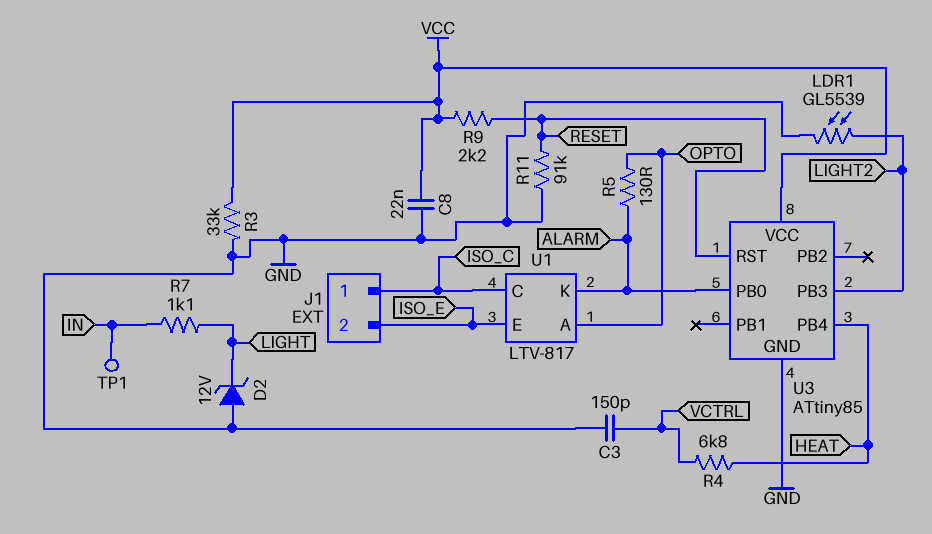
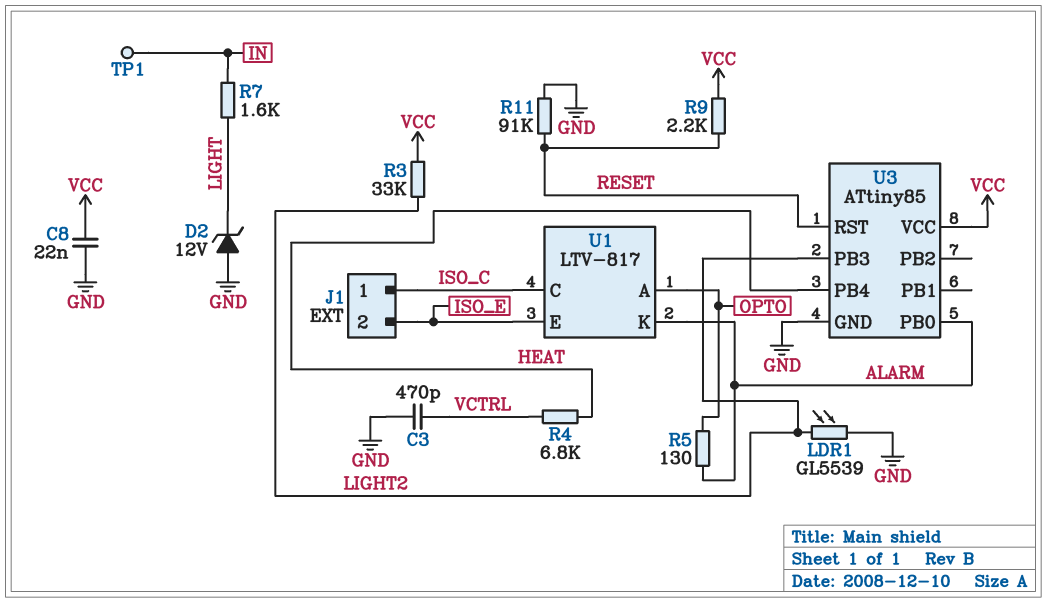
C3: 150pF (GND, VCTRL) -> 470pF (GND, VCTRL)
R3: 33k (GND, VCC) -> 33k (LIGHT2, VCC)
R7: 1.1k (IN, LIGHT) -> 1.6k (IN, LIGHT)

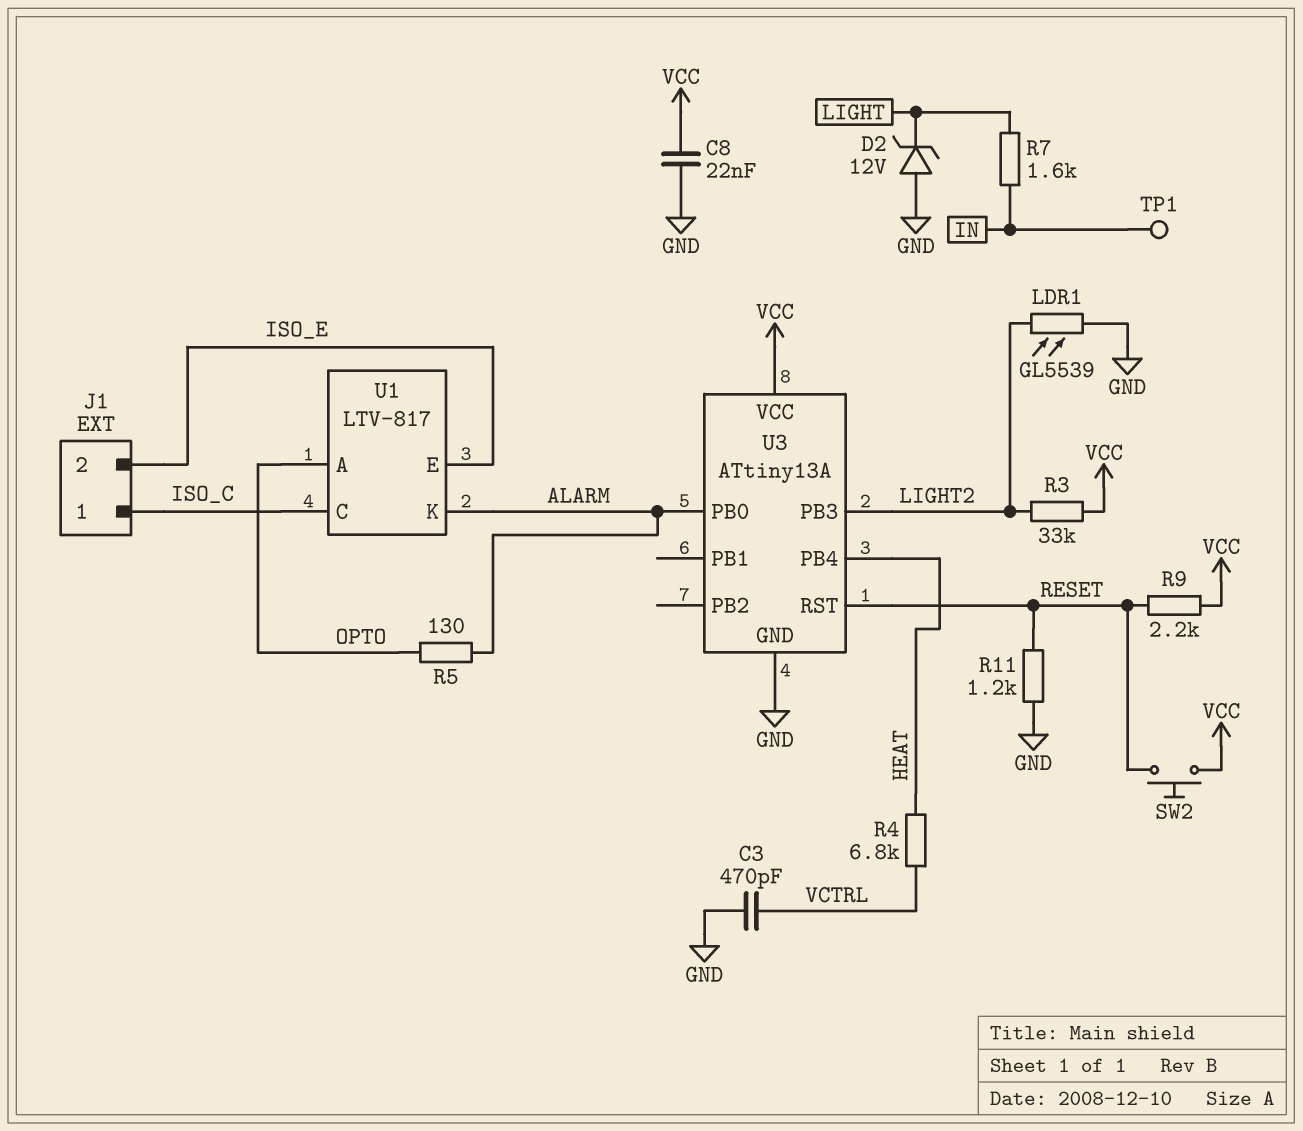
R11: 91k (GND, RESET) -> 1.2k (GND, RESET)
SW2: none -> button (RESET, VCC)
U3: ATtiny85 -> ATtiny13A

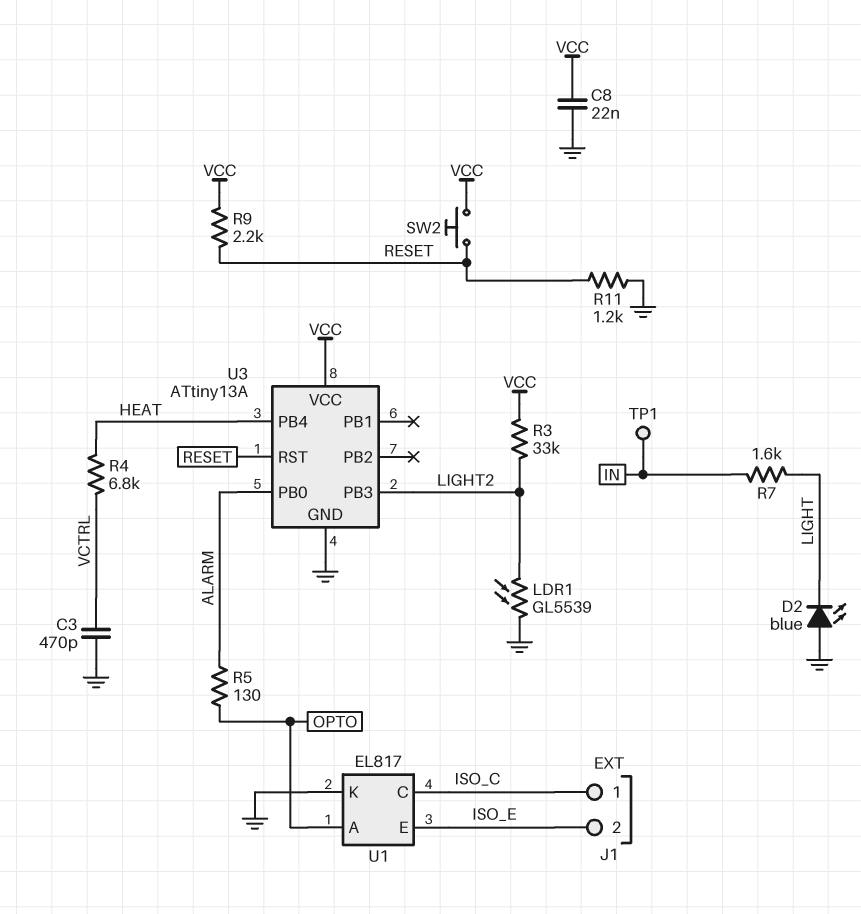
D2: zener 12V (A GND, K LIGHT) -> LED blue (A GND, K LIGHT)
U1: LTV-817 -> EL817
U1 pin K: ALARM -> GND

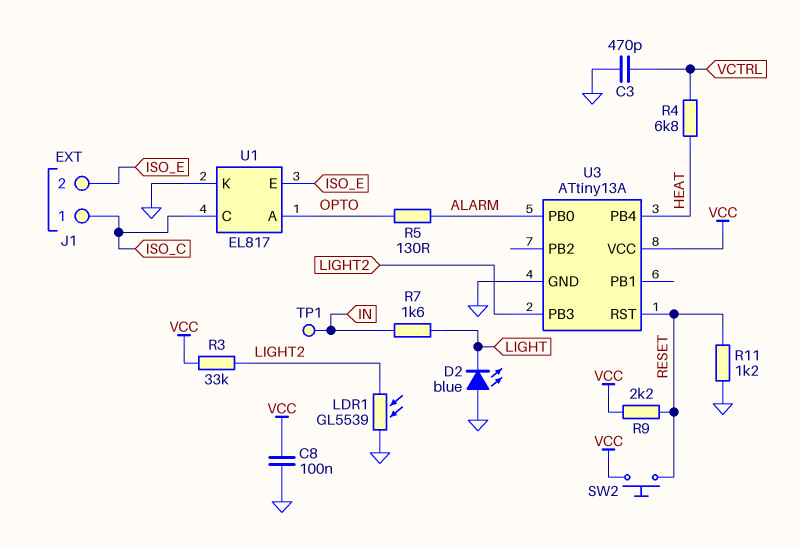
C8: 22nF (GND, VCC) -> 100nF (GND, VCC)

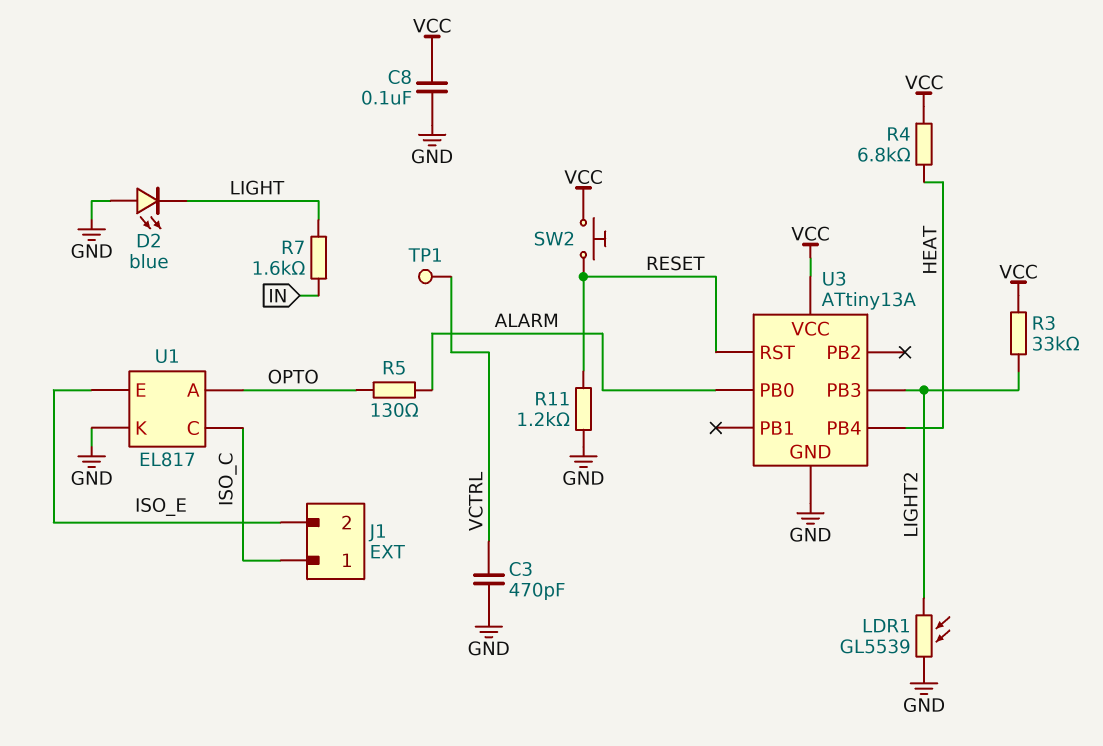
R4: 6.8k (HEAT, VCTRL) -> 6.8k (HEAT, VCC)
R9: 2.2k (RESET, VCC) -> none
TP1: test point (IN) -> test point (VCTRL)

